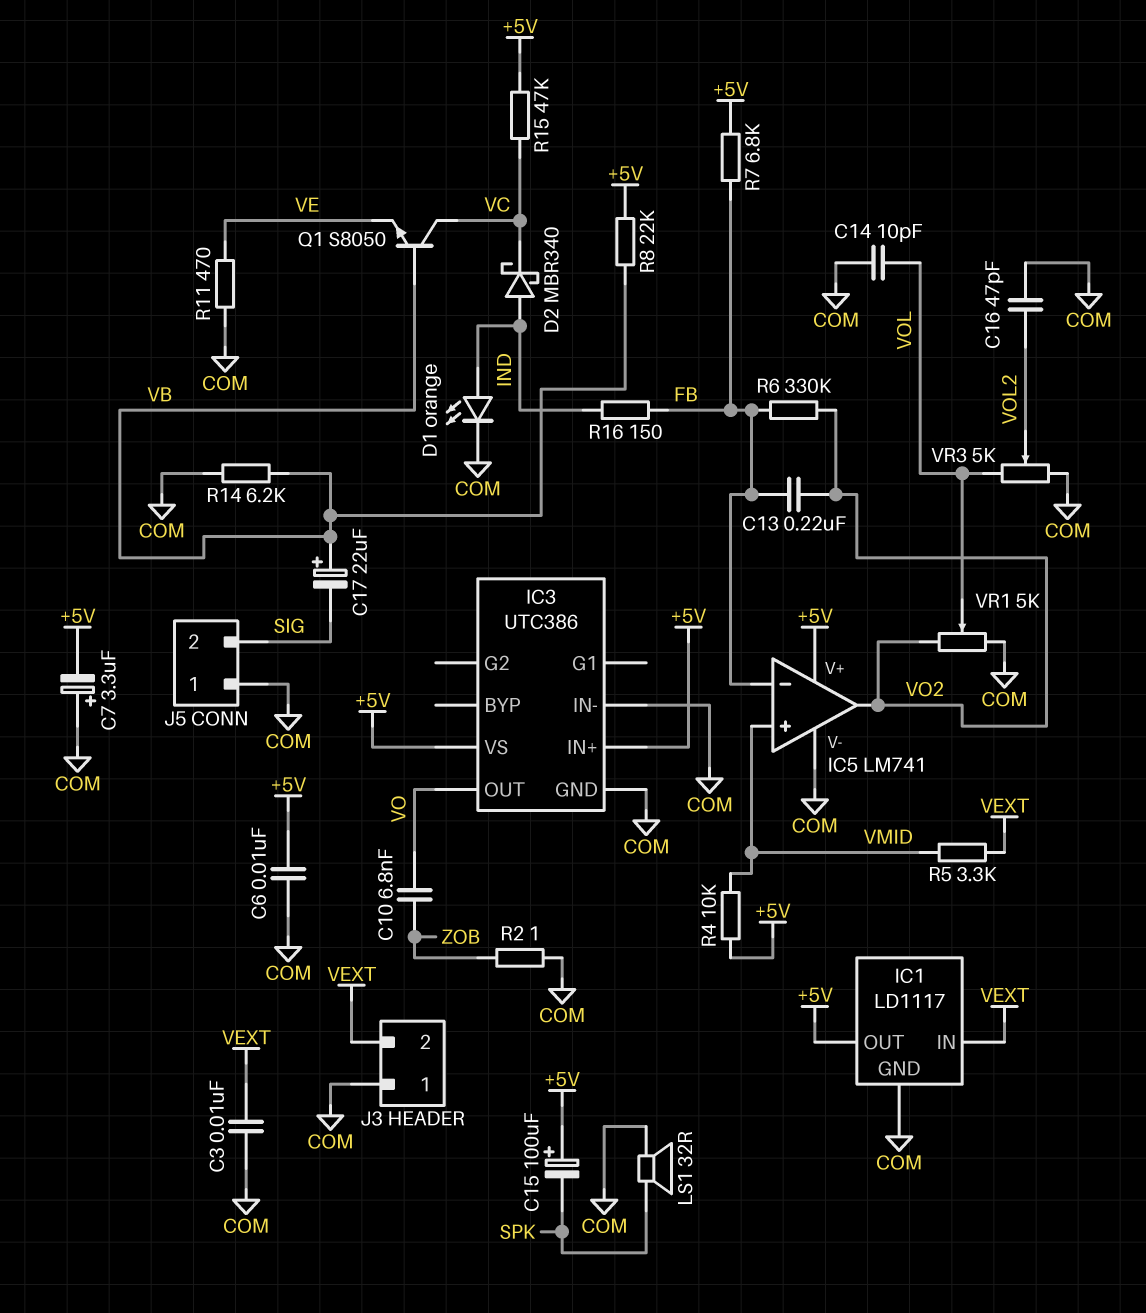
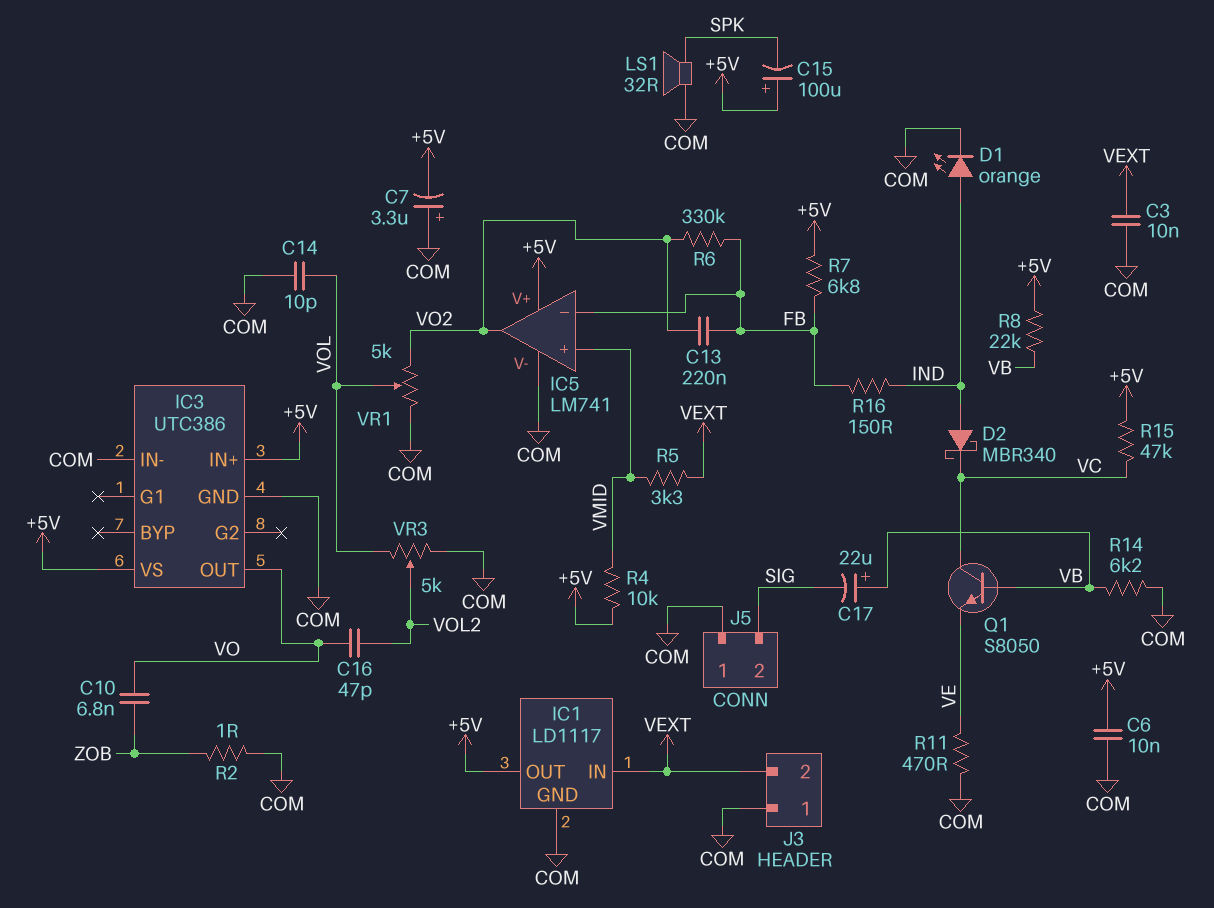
C16: 47pF (COM, VOL2) -> 47pF (VO, VOL2)

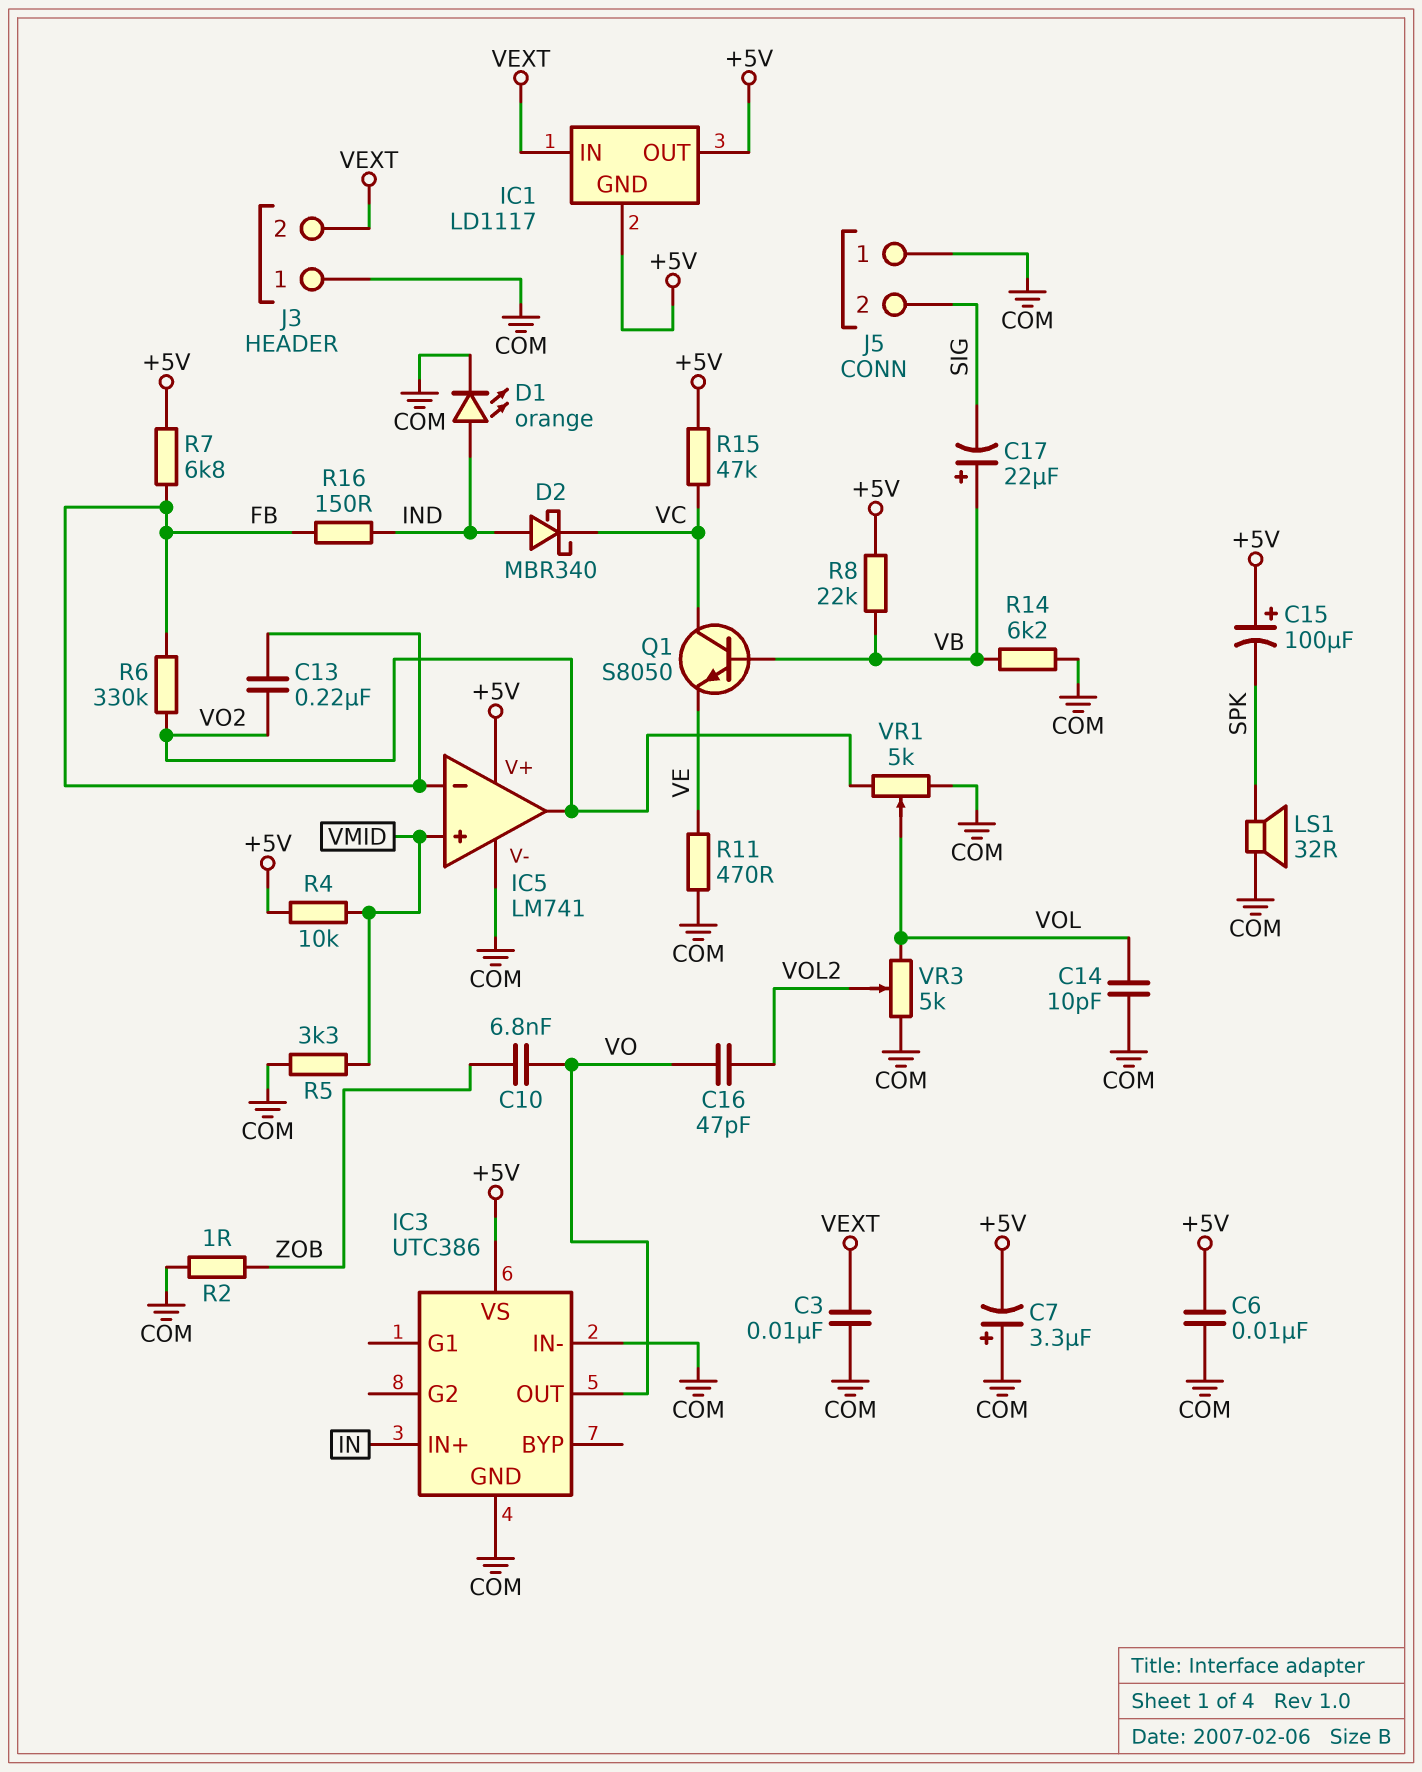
IC1 pin GND: COM -> +5V
IC3 pin IN+: +5V -> IN
R5: 3.3k (VEXT, VMID) -> 3.3k (COM, VMID)

